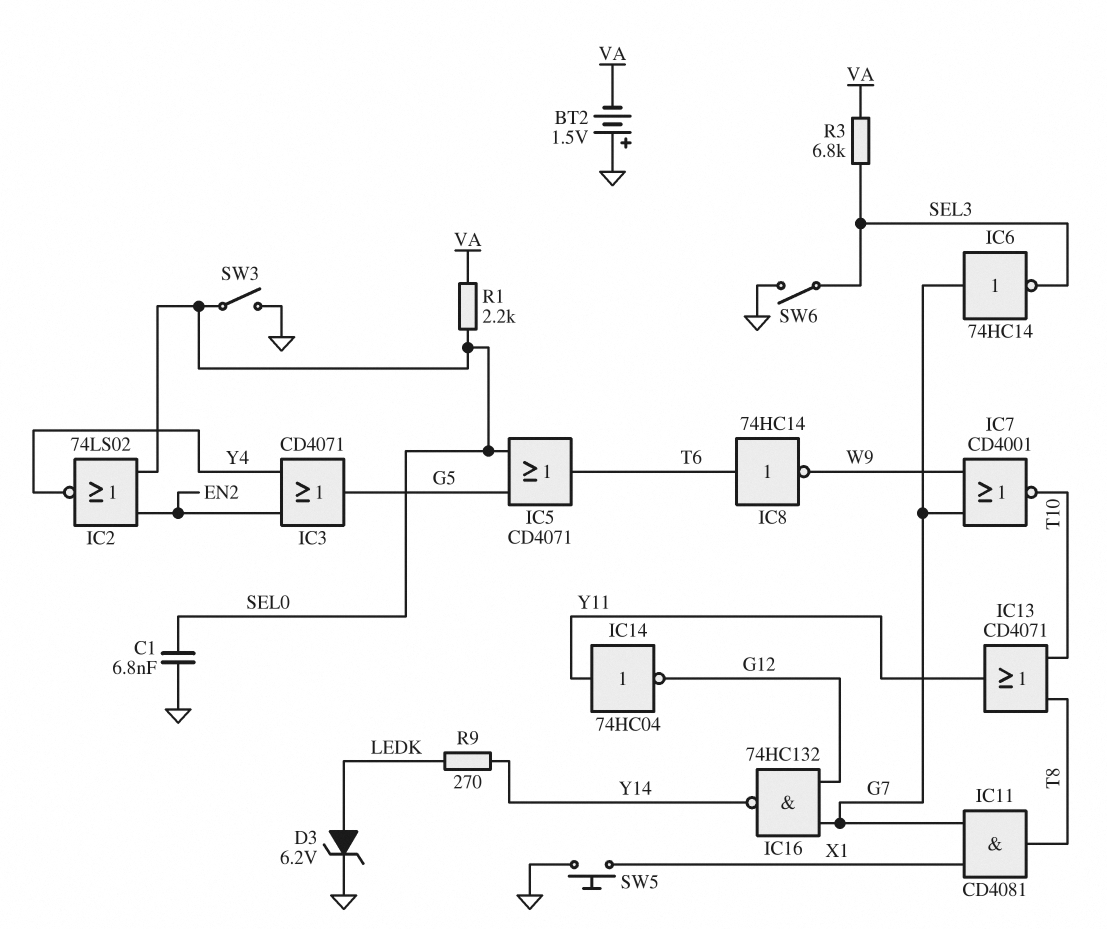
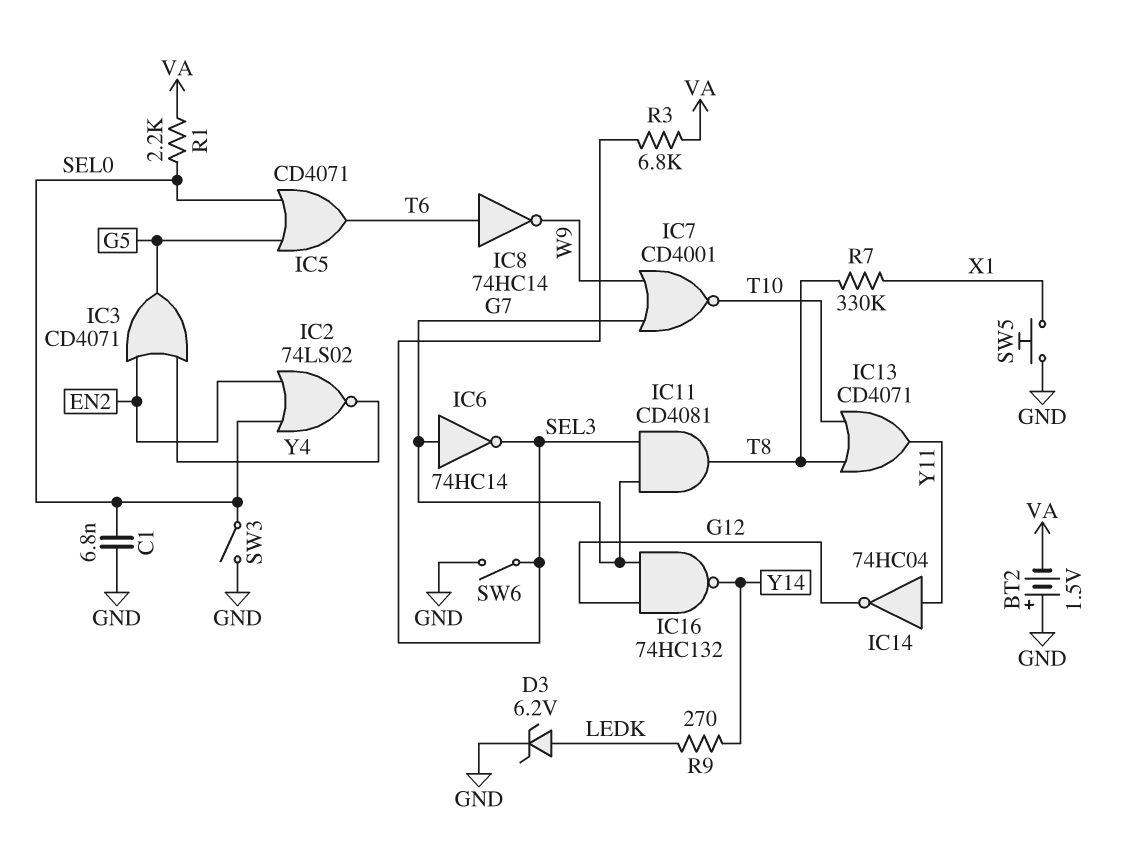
IC11: AND CD4081 (in G7, in X1, out T8) -> AND CD4081 (in G7, in SEL3, out T8)
R7: none -> 330k (T8, X1)

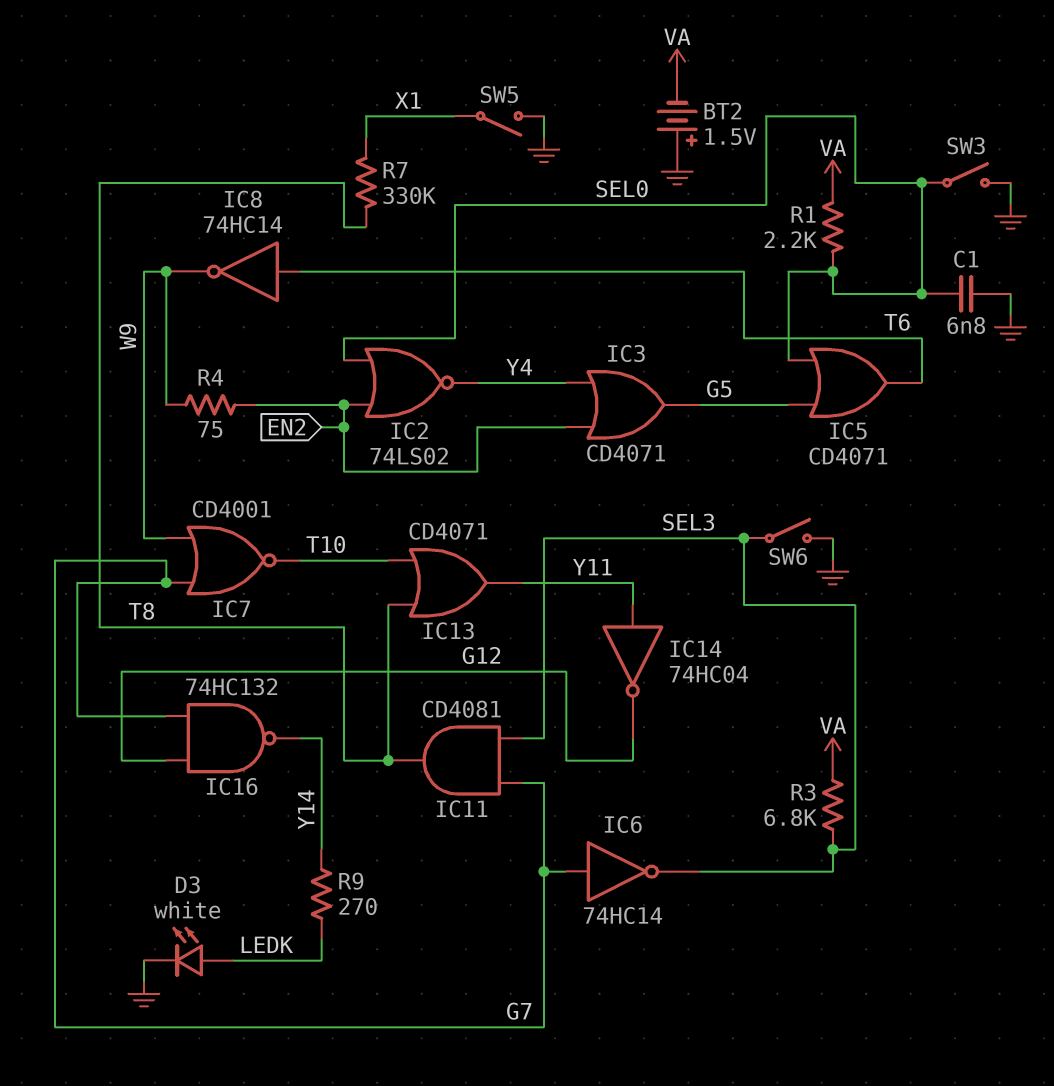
D3: zener 6.2V (A LEDK, K GND) -> LED white (A LEDK, K GND)
R4: none -> 75 (EN2, W9)
SW5: button (GND, X1) -> switch (GND, X1)

